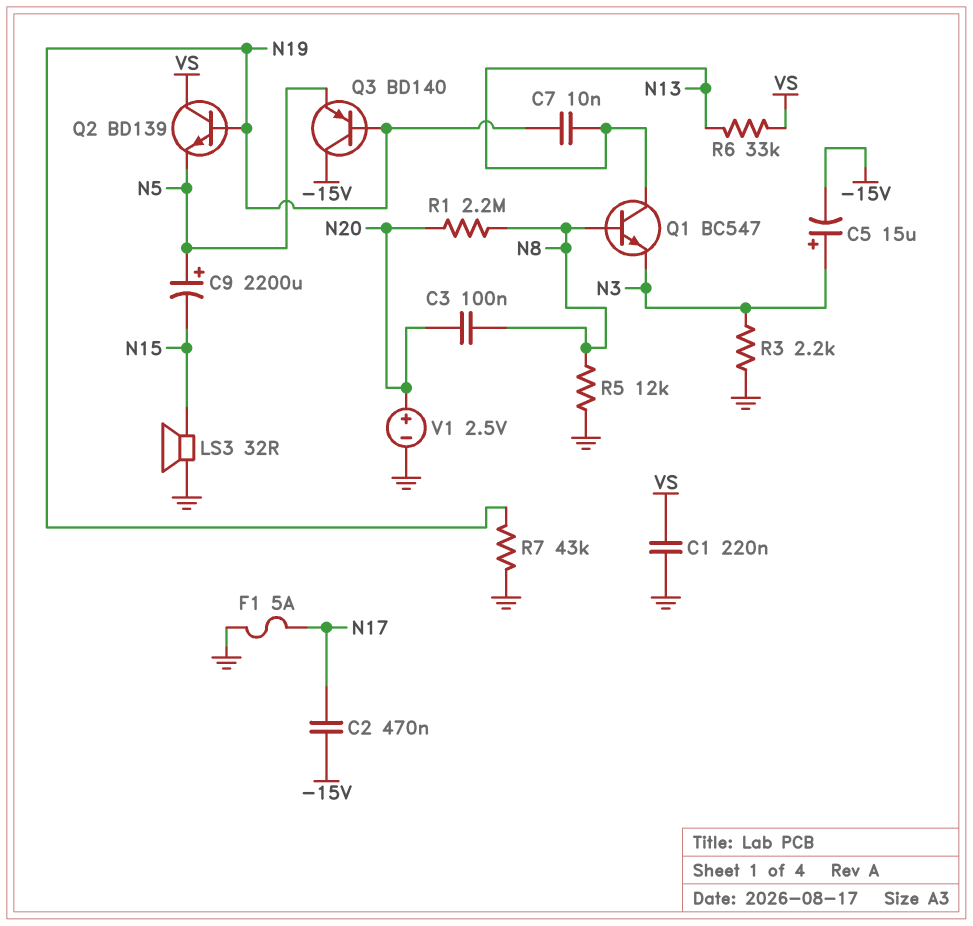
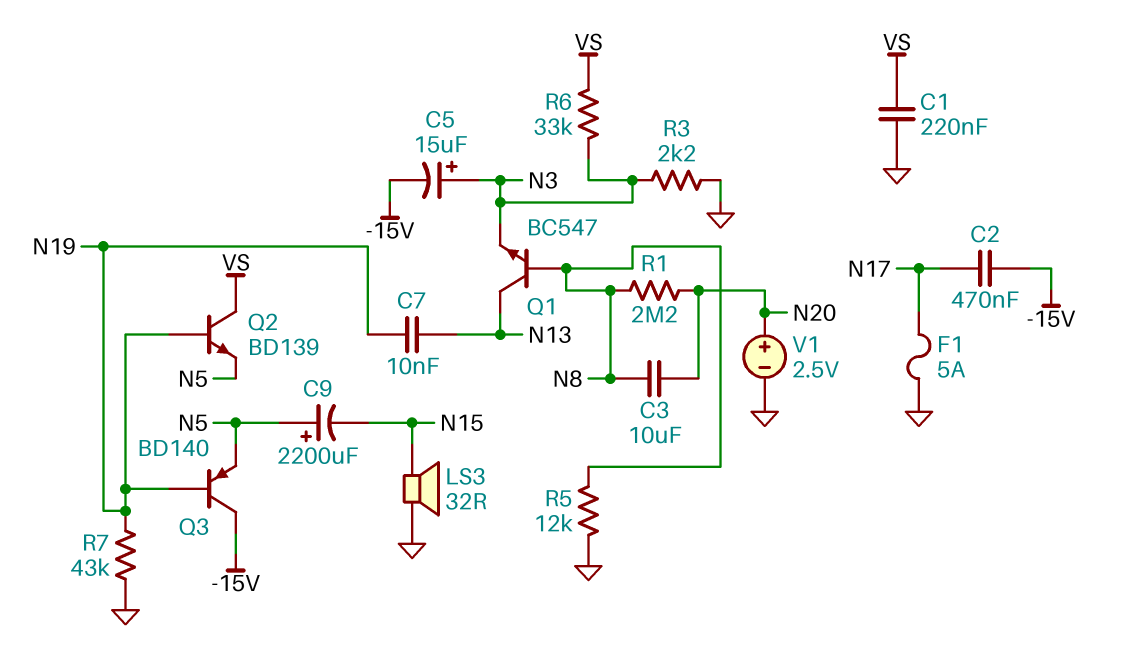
C3: 100nF (N8, N20) -> 10uF (N8, N20)
R6: 33k (N13, VS) -> 33k (N3, VS)

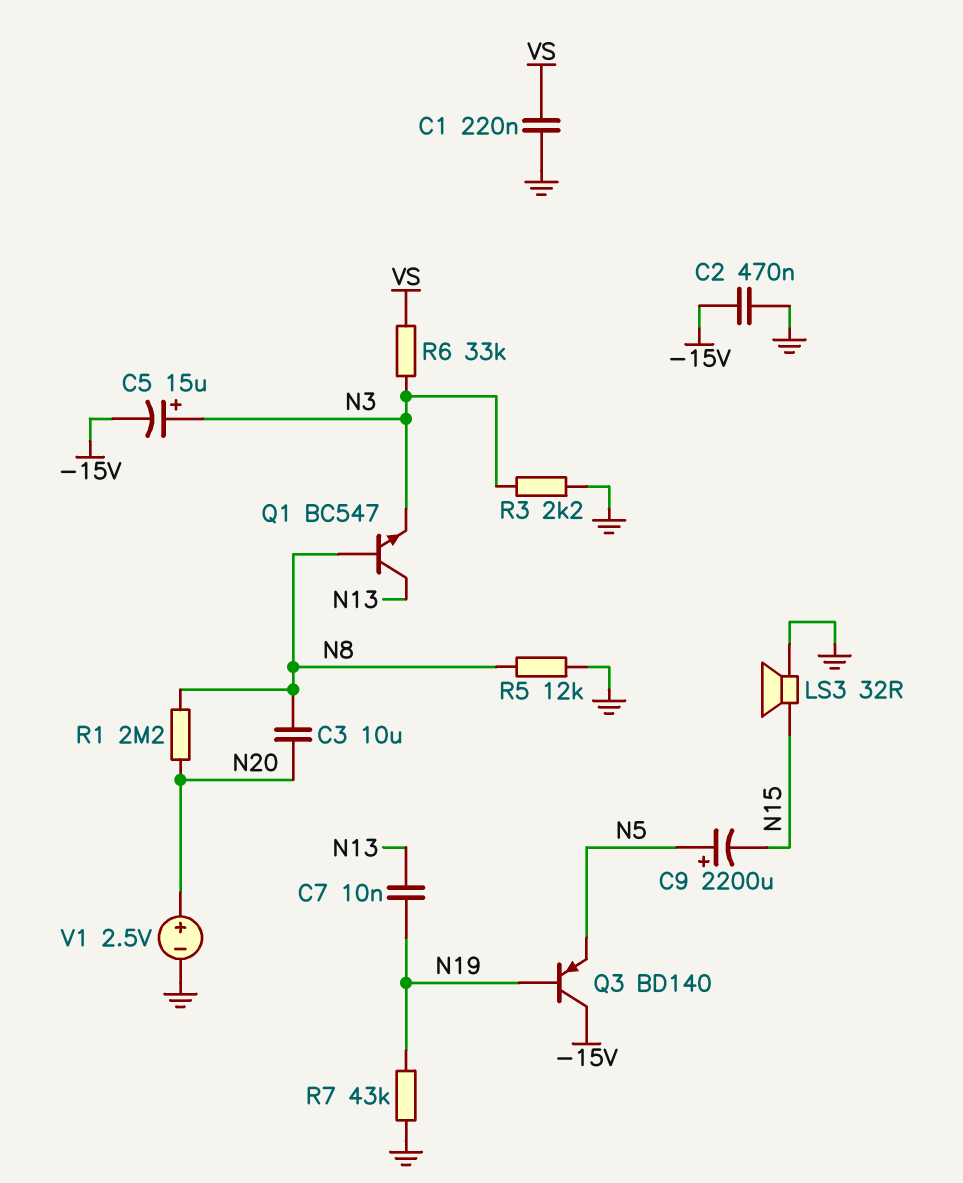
C2: 470nF (-15V, N17) -> 470nF (-15V, GND)
F1: 5A (GND, N17) -> none
Q2: NPN BD139 (B N19, C VS, E N5) -> none

